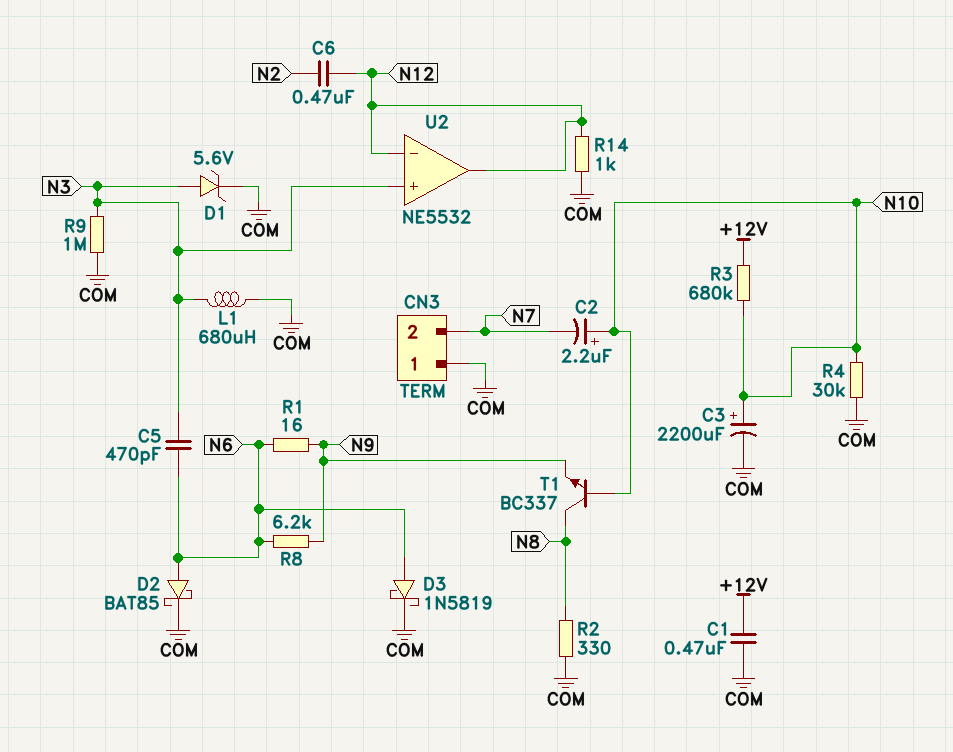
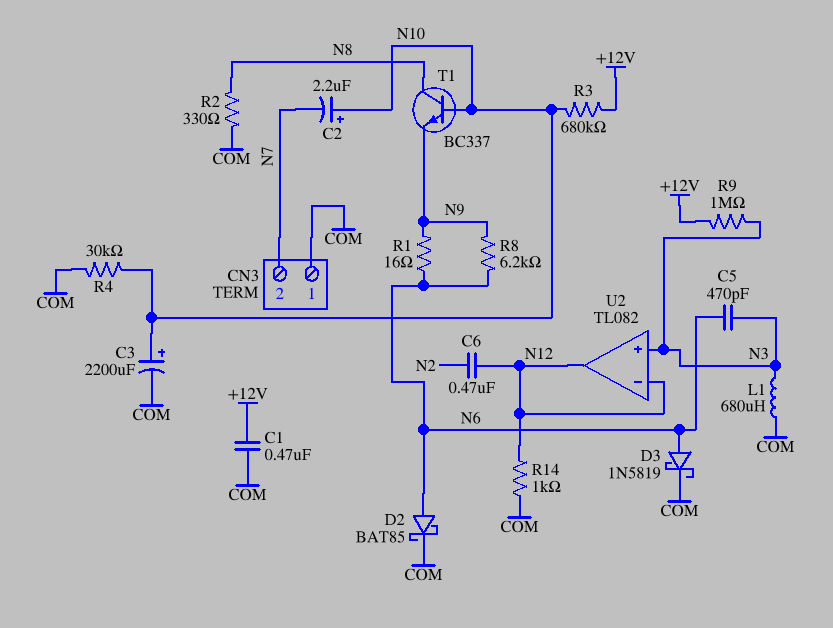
D1: zener 5.6V (A N3, K COM) -> none
R9: 1M (COM, N3) -> 1M (+12V, N3)
U2: NE5532 -> TL082

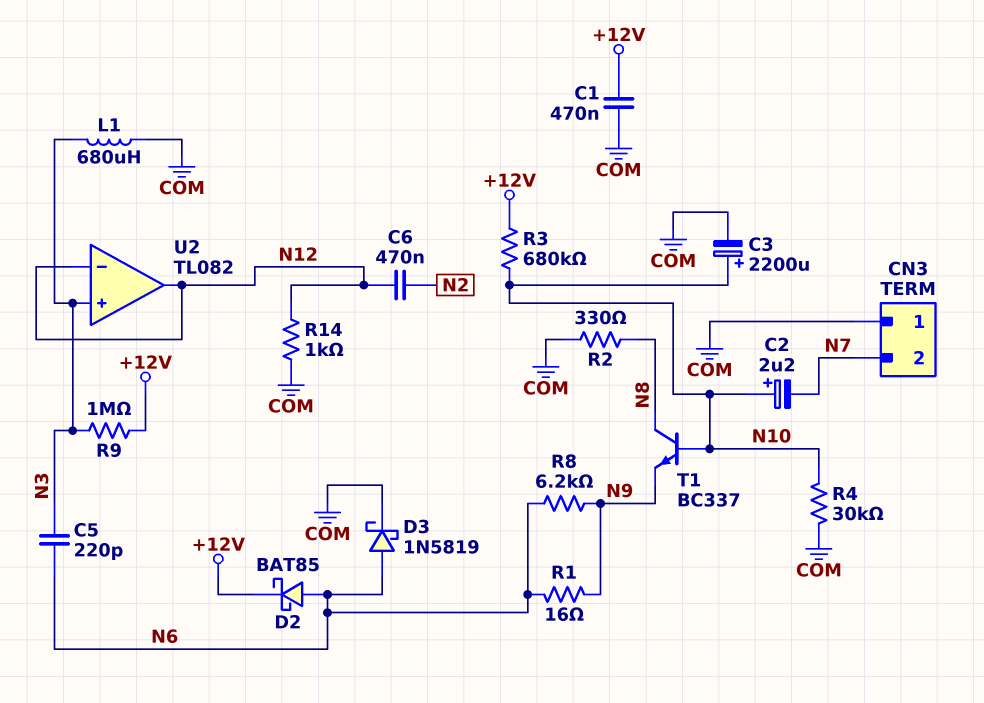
C5: 470pF (N3, N6) -> 220pF (N3, N6)
D2: schottky BAT85 (A N6, K COM) -> schottky BAT85 (A N6, K +12V)

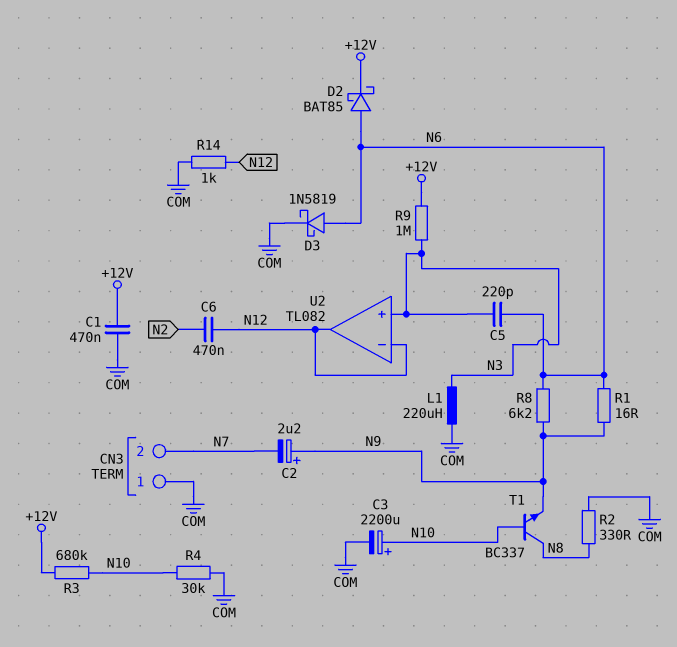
C2: 2.2uF (plus N10, minus N7) -> 2.2uF (plus N9, minus N7)
L1: 680uH (COM, N3) -> 220uH (COM, N3)

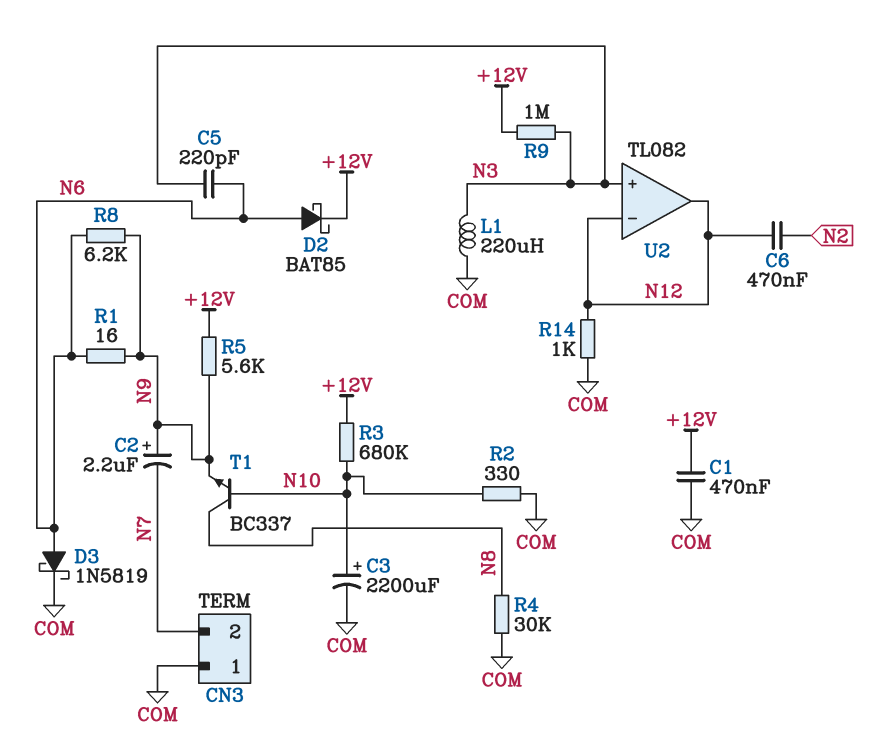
R2: 330 (COM, N8) -> 330 (COM, N10)
R4: 30k (COM, N10) -> 30k (COM, N8)
R5: none -> 5.6k (+12V, N9)

